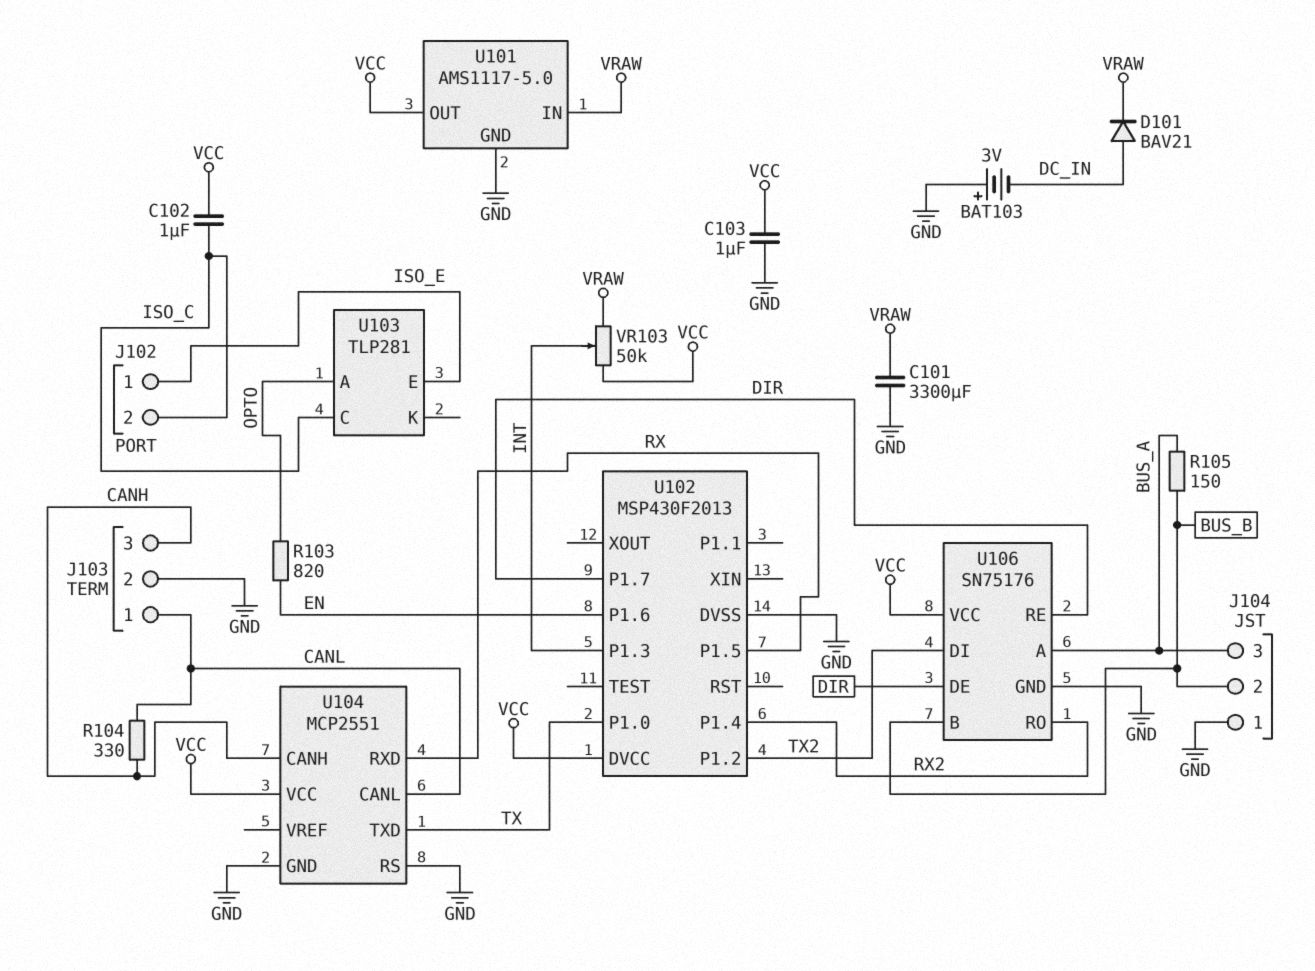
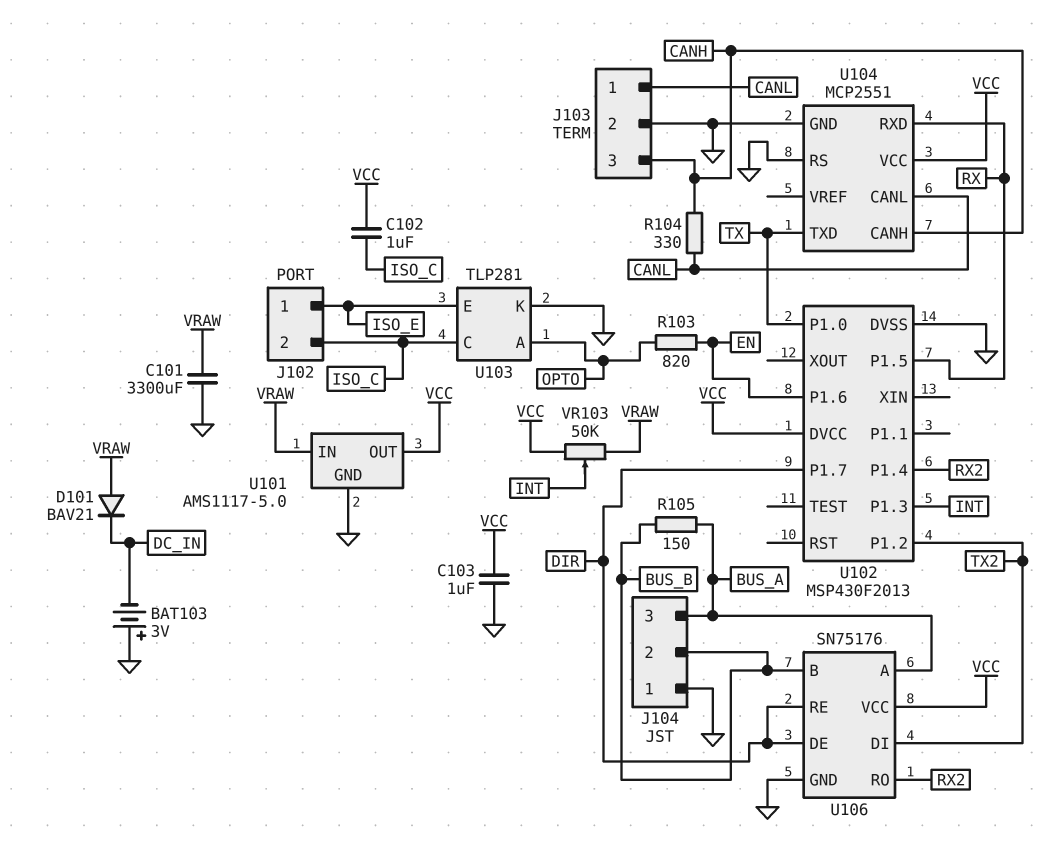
D101: diode BAV21 (A DC_IN, K VRAW) -> diode BAV21 (A VRAW, K DC_IN)
U103 pin K: none -> GND

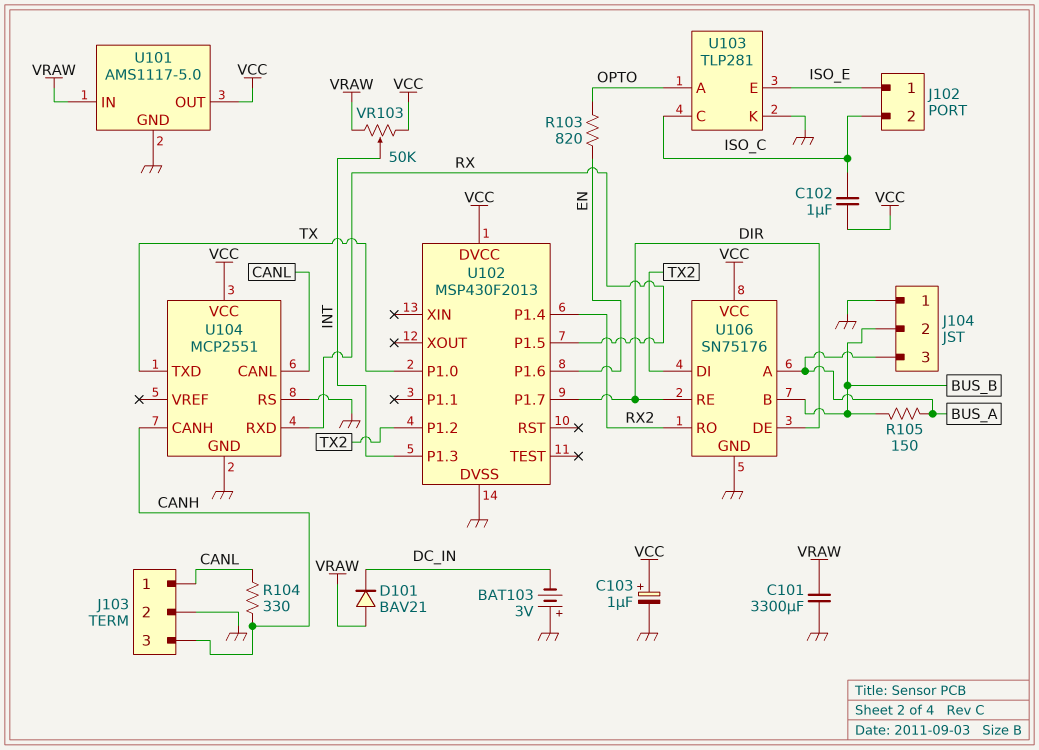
C103: 1uF (GND, VCC) -> 1uF (plus VCC, minus GND)

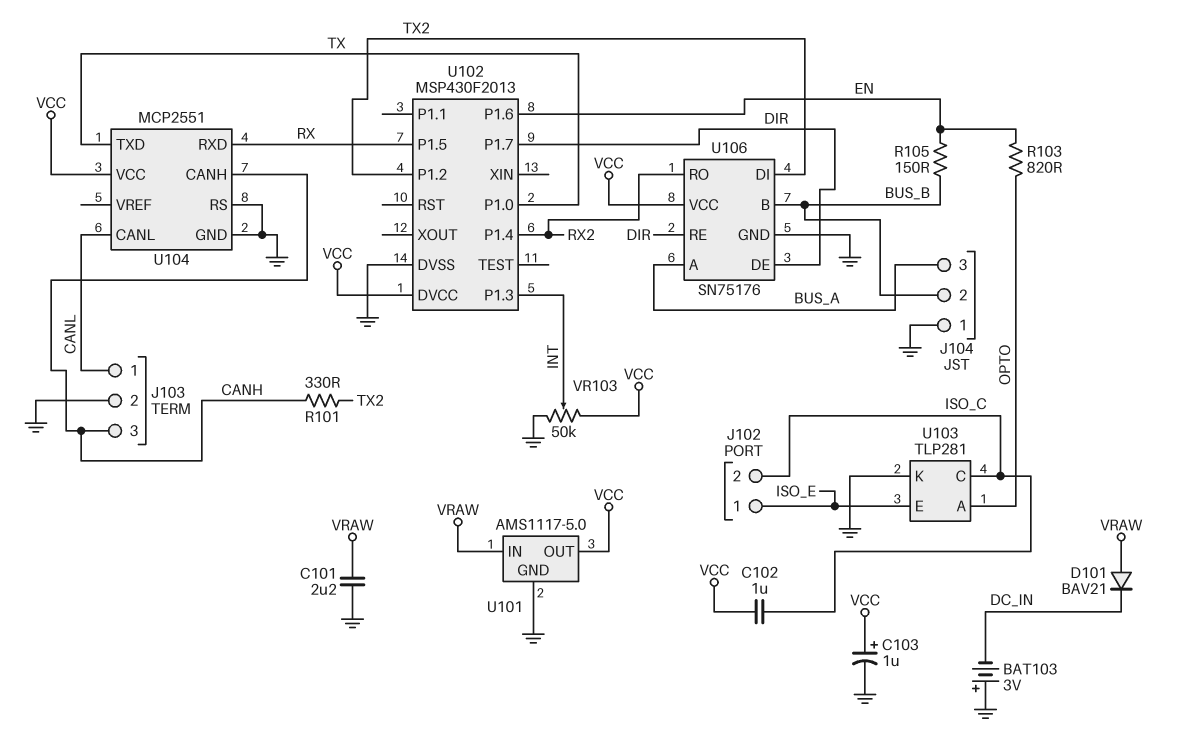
C101: 3300uF (GND, VRAW) -> 2.2uF (GND, VRAW)
R101: none -> 330 (CANH, TX2)
R104: 330 (CANH, CANL) -> none
R105: 150 (BUS_A, BUS_B) -> 150 (BUS_B, EN)
VR103: 50k (VCC, VRAW, wiper INT) -> 50k (GND, VCC, wiper INT)

